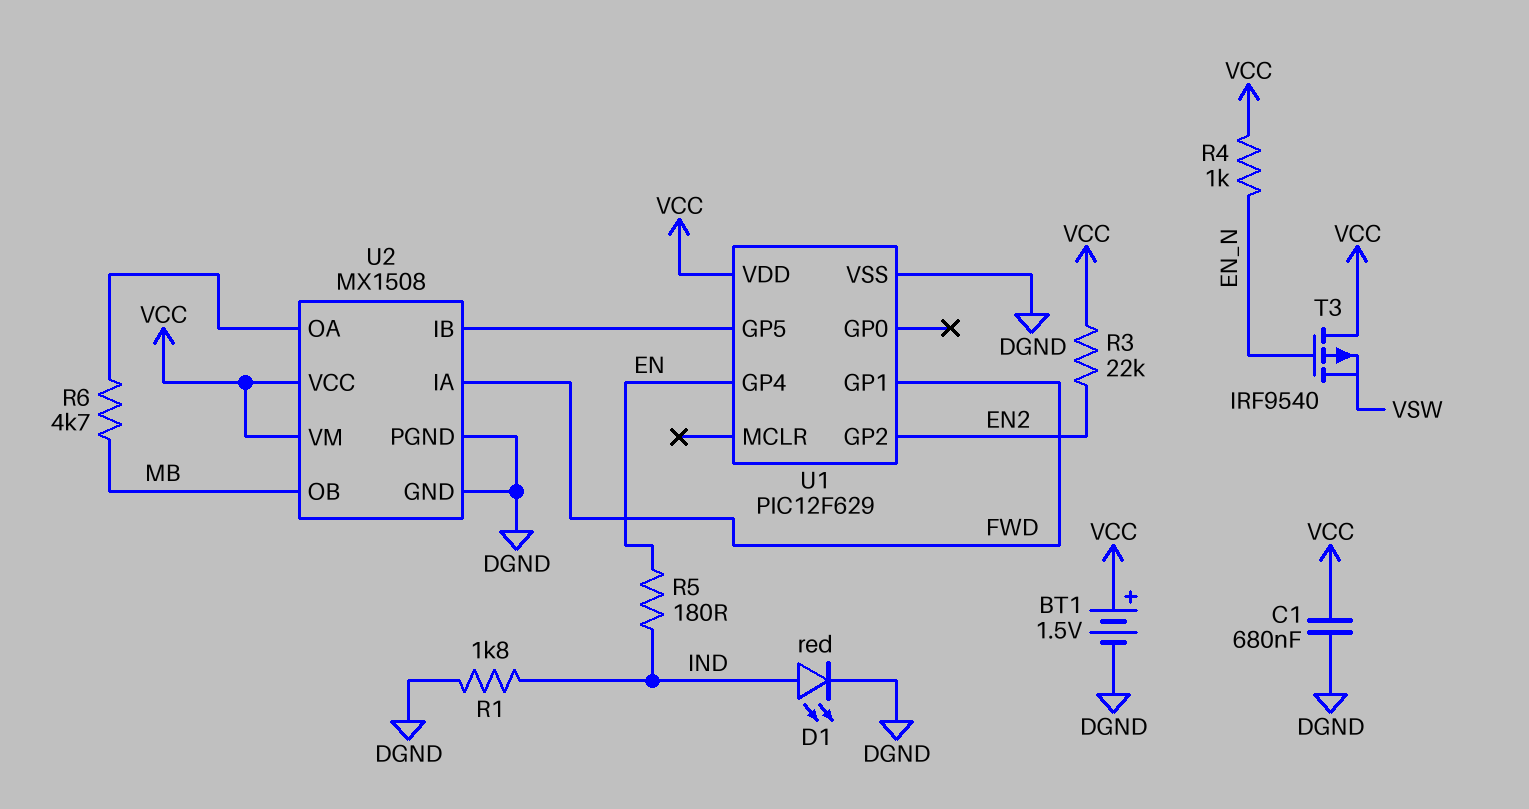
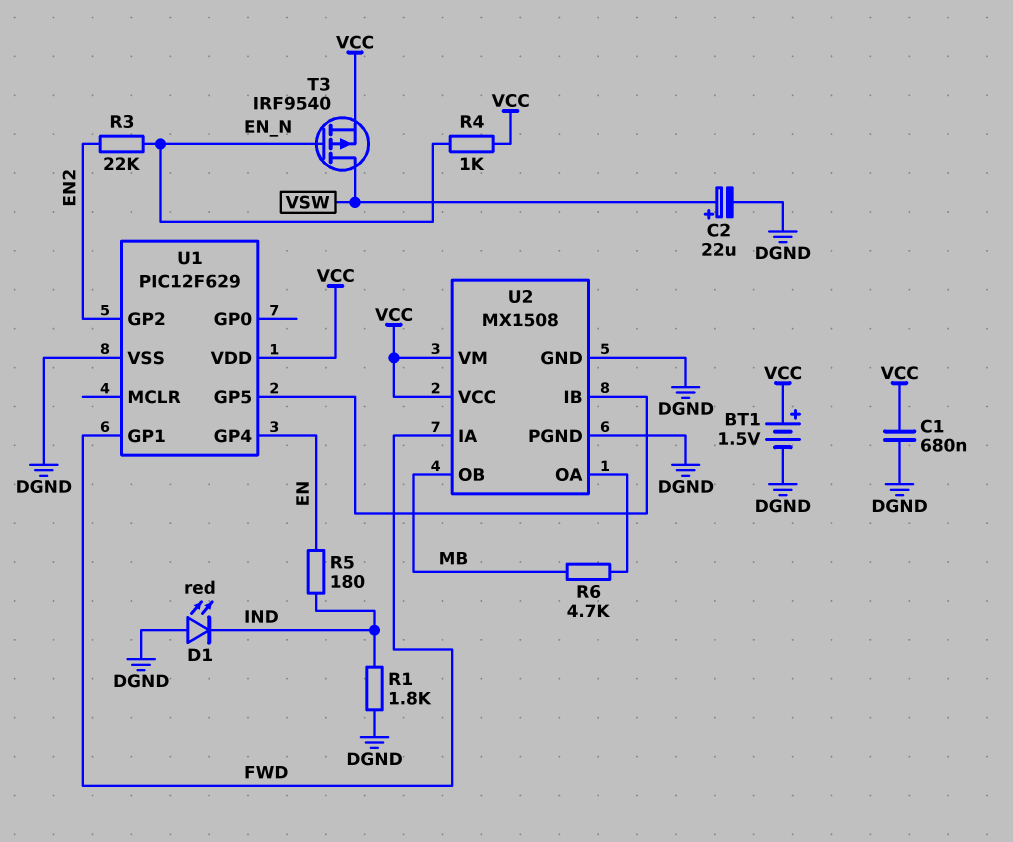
C2: none -> 22uF (plus VSW, minus DGND)
D1: LED red (A IND, K DGND) -> LED red (A DGND, K IND)
R3: 22k (EN2, VCC) -> 22k (EN2, EN_N)
T3: PMOS IRF9540 (G EN_N, D VCC, S VSW) -> PMOS IRF9540 (G EN_N, D VSW, S VCC)

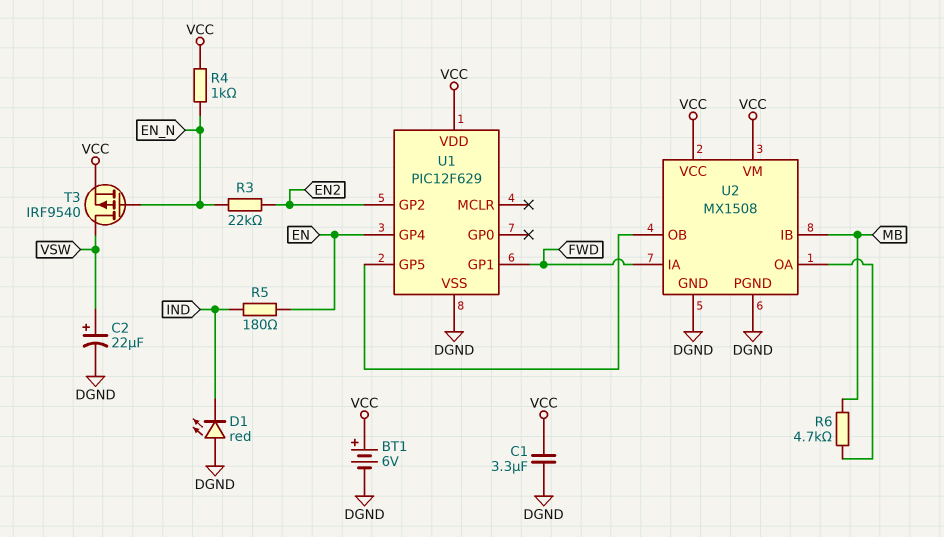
BT1: 1.5V (plus VCC, minus DGND) -> 6V (plus VCC, minus DGND)
C1: 680nF (DGND, VCC) -> 3.3uF (DGND, VCC)
R1: 1.8k (DGND, IND) -> none
U2 pin IB: U1/GP5 -> MB
U2 pin OB: MB -> U1/GP5

